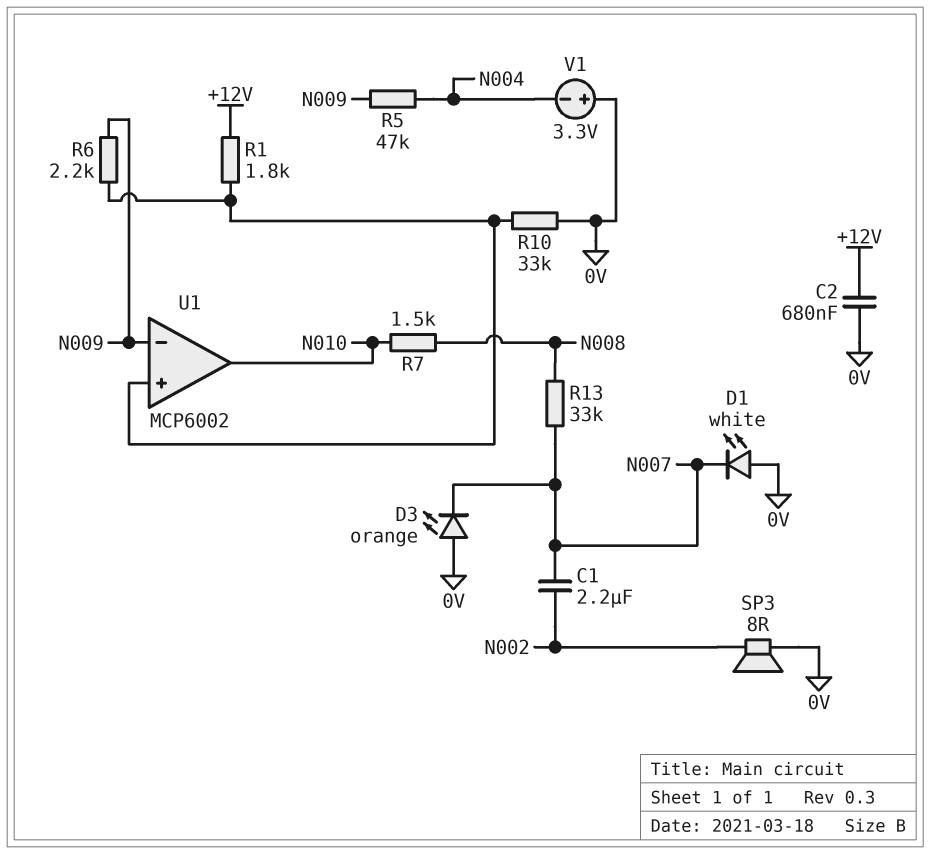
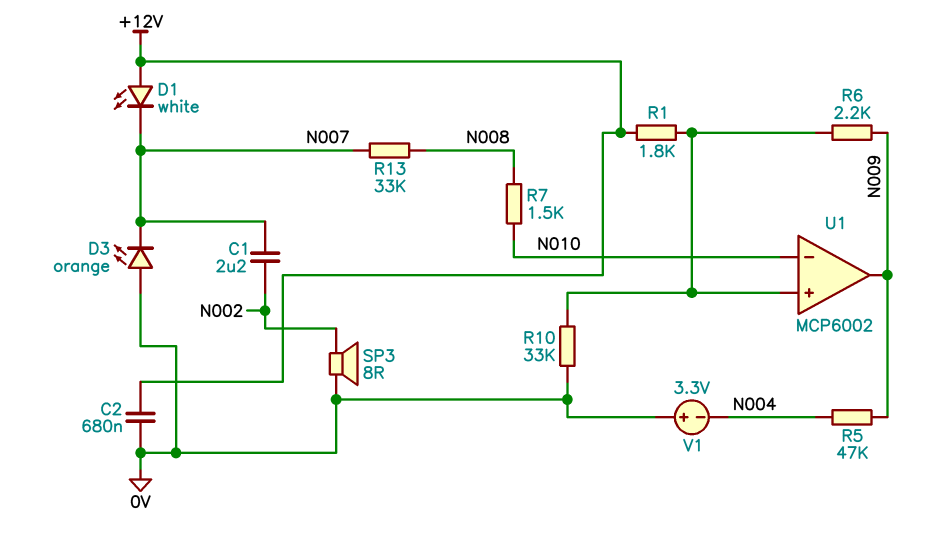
D1: LED white (A 0V, K N007) -> LED white (A +12V, K N007)
U1 pin in-: N009 -> N010
U1 pin out: N010 -> N009

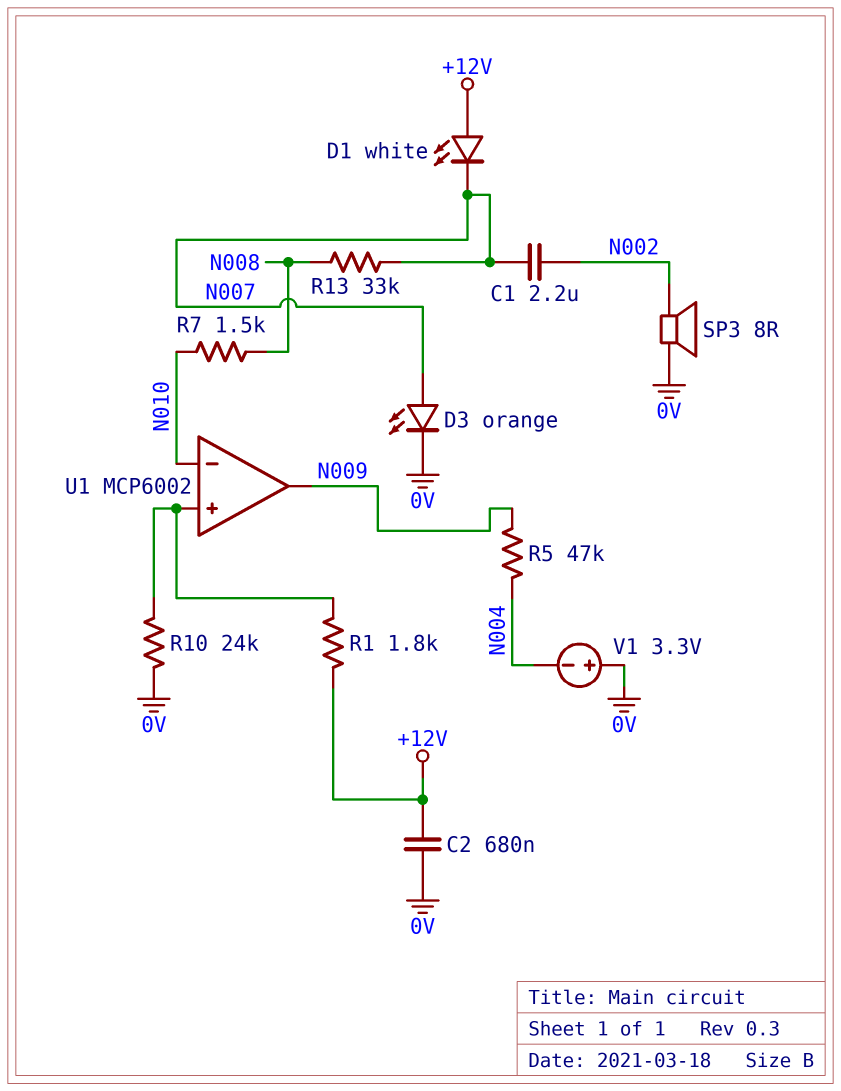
D3: LED orange (A 0V, K N007) -> LED orange (A N007, K 0V)
R6: 2.2k (N009, U1/in+) -> none
R10: 33k (0V, U1/in+) -> 24k (0V, U1/in+)

